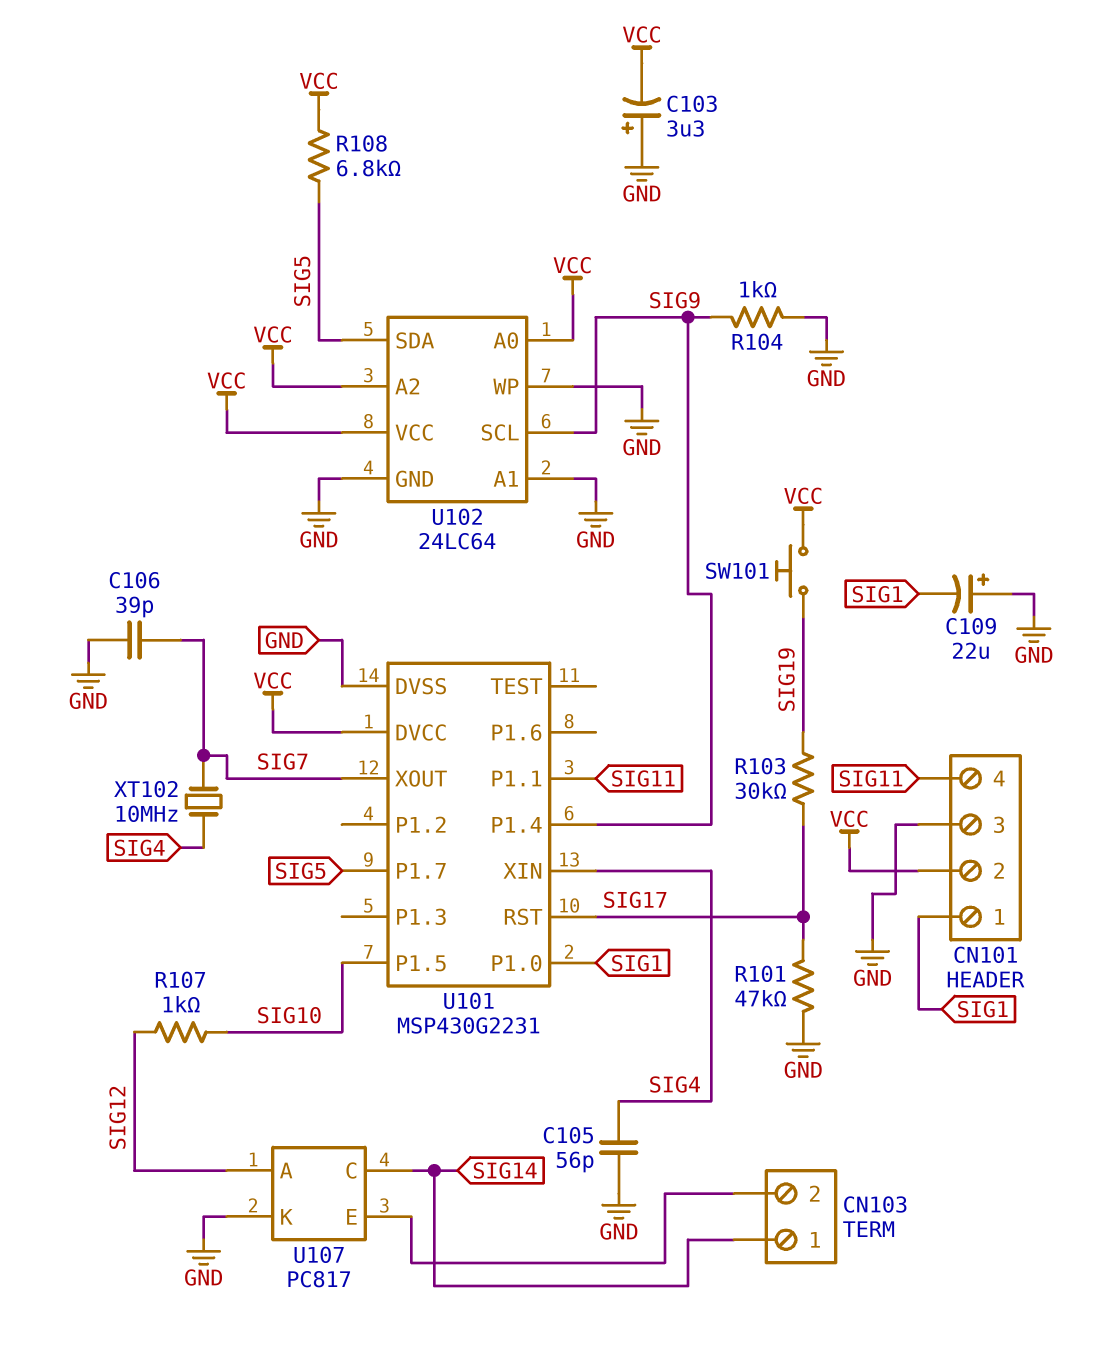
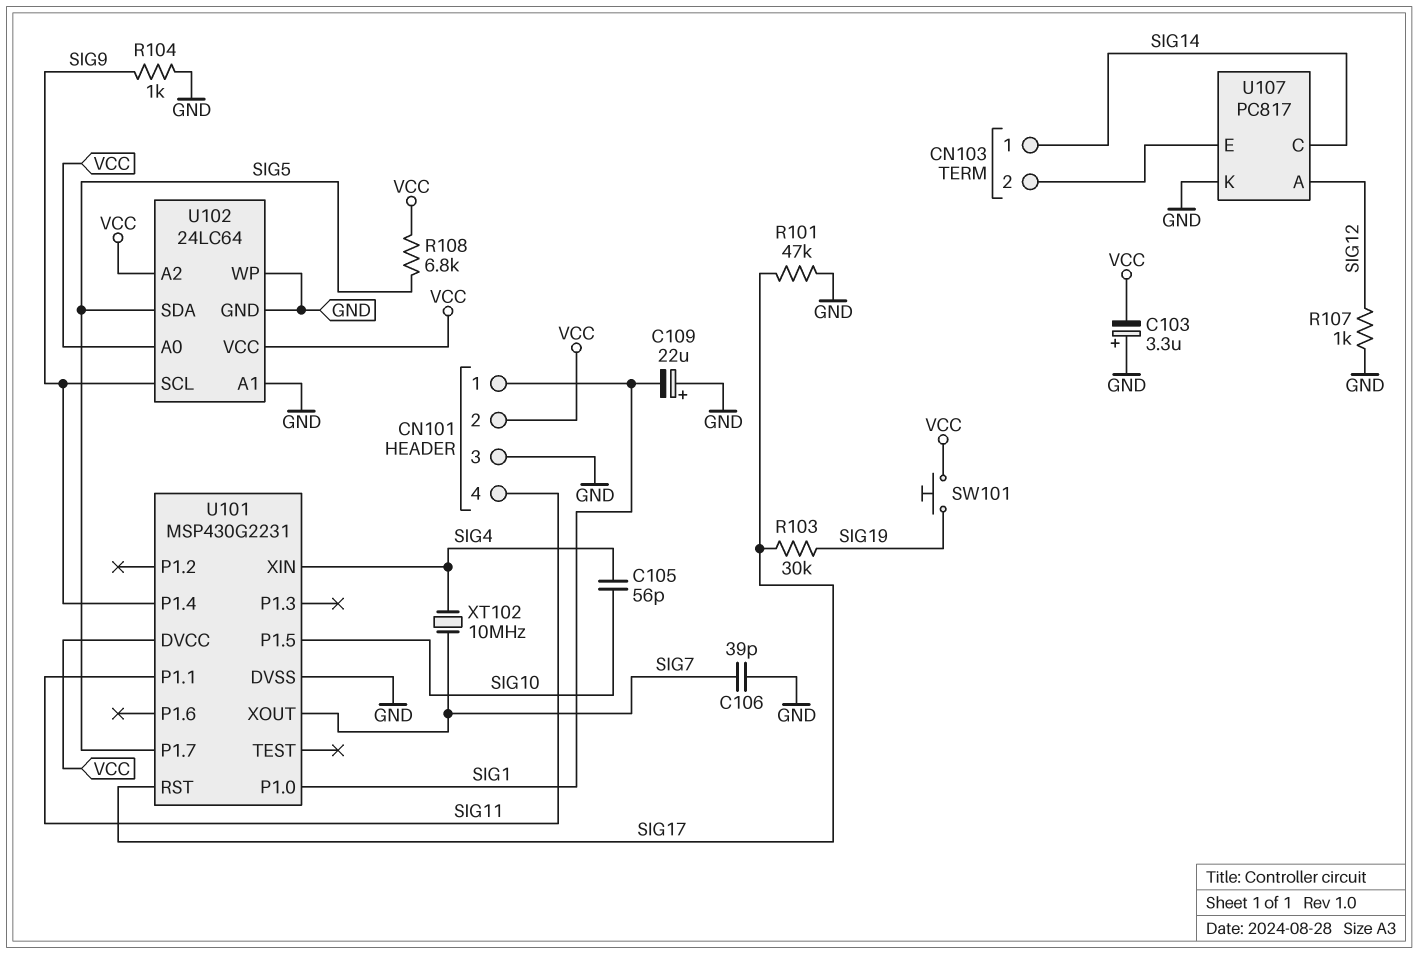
C105: 56pF (GND, SIG4) -> 56pF (SIG4, SIG10)
R107: 1k (SIG10, SIG12) -> 1k (GND, SIG12)

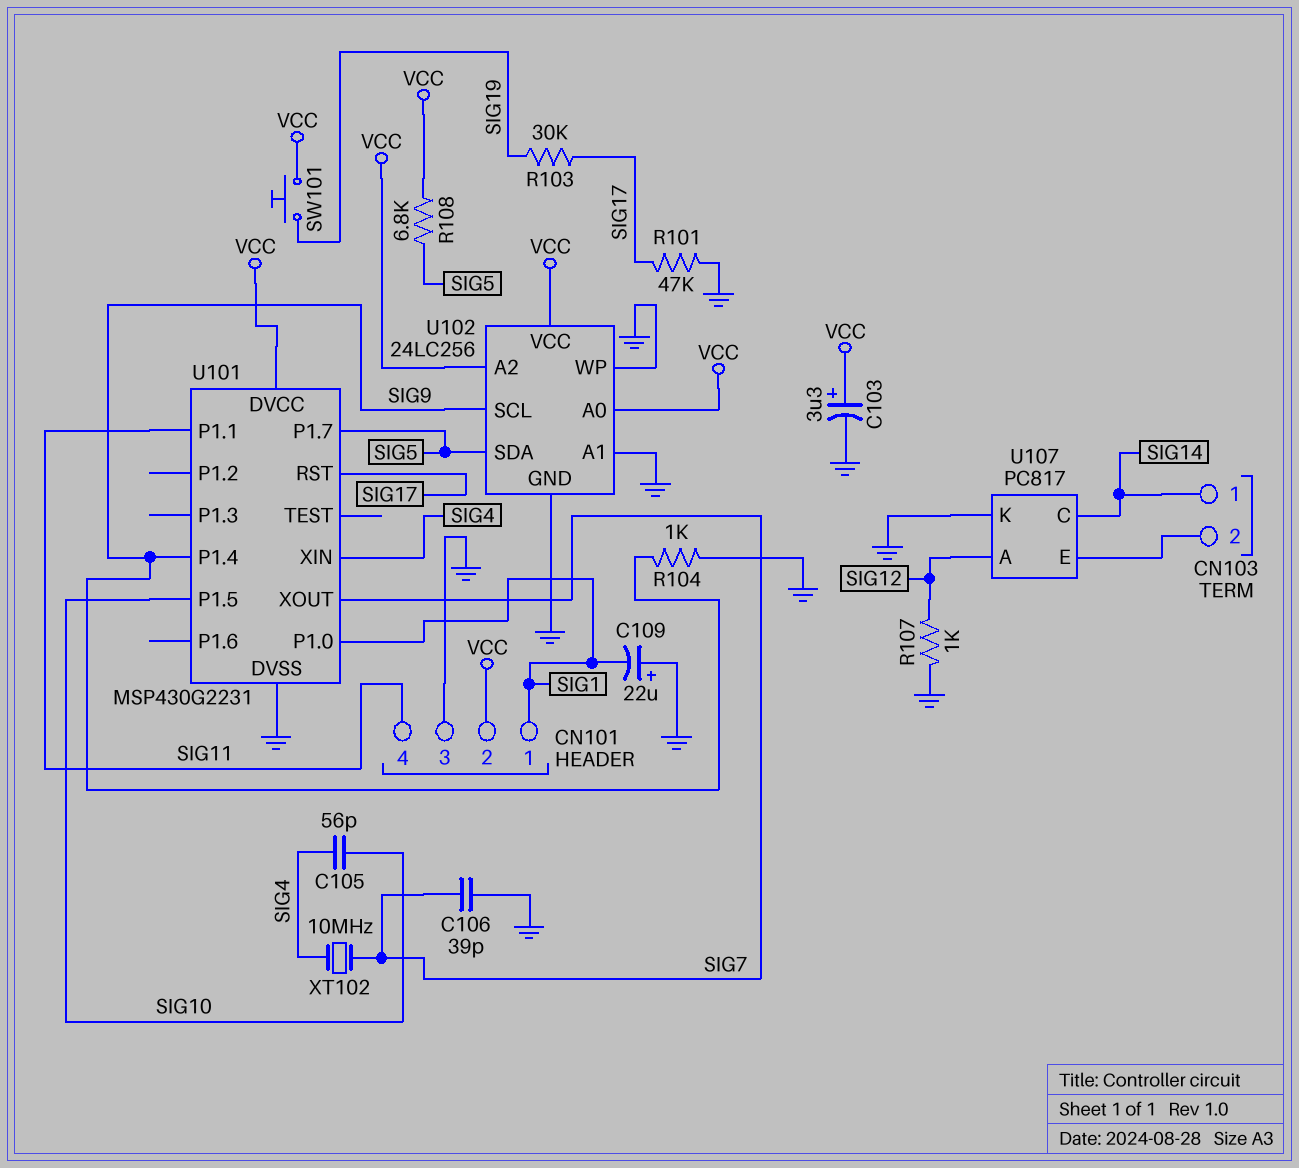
C103: 3.3uF (plus GND, minus VCC) -> 3.3uF (plus VCC, minus GND)
U102: 24LC64 -> 24LC256

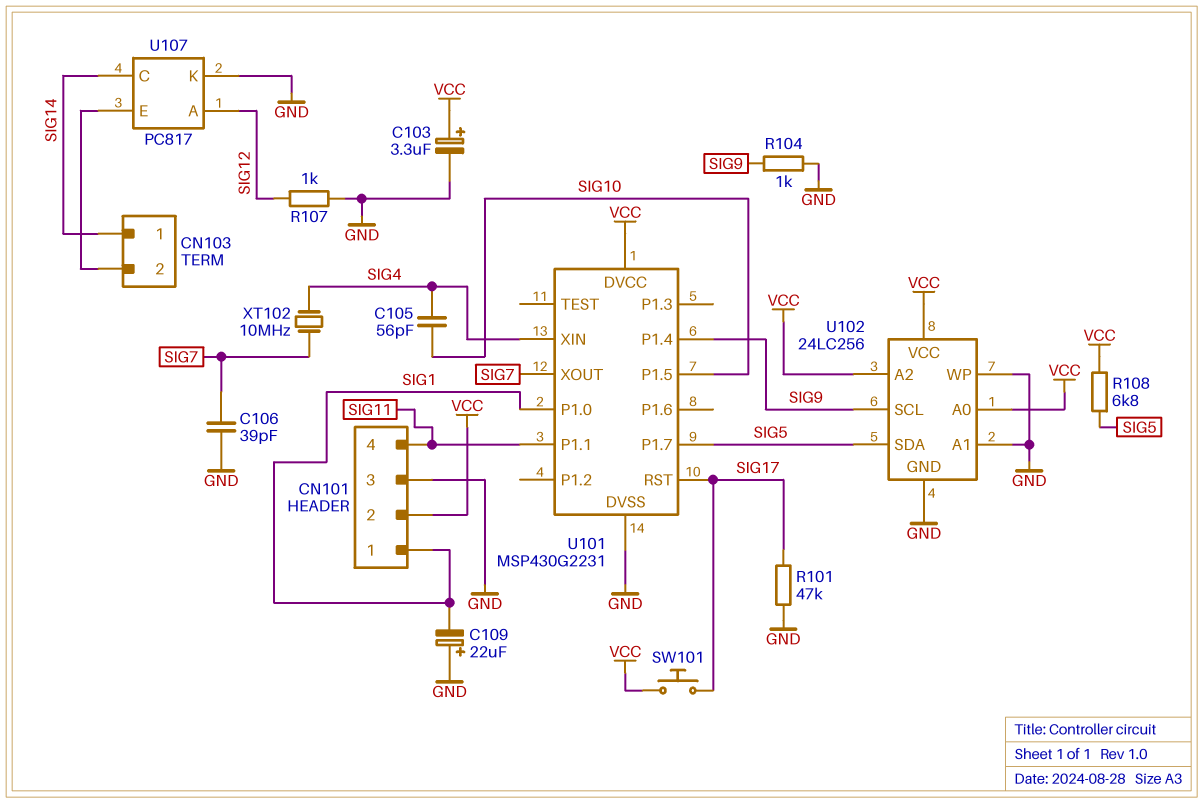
R103: 30k (SIG17, SIG19) -> none
SW101: button (SIG19, VCC) -> button (SIG17, VCC)

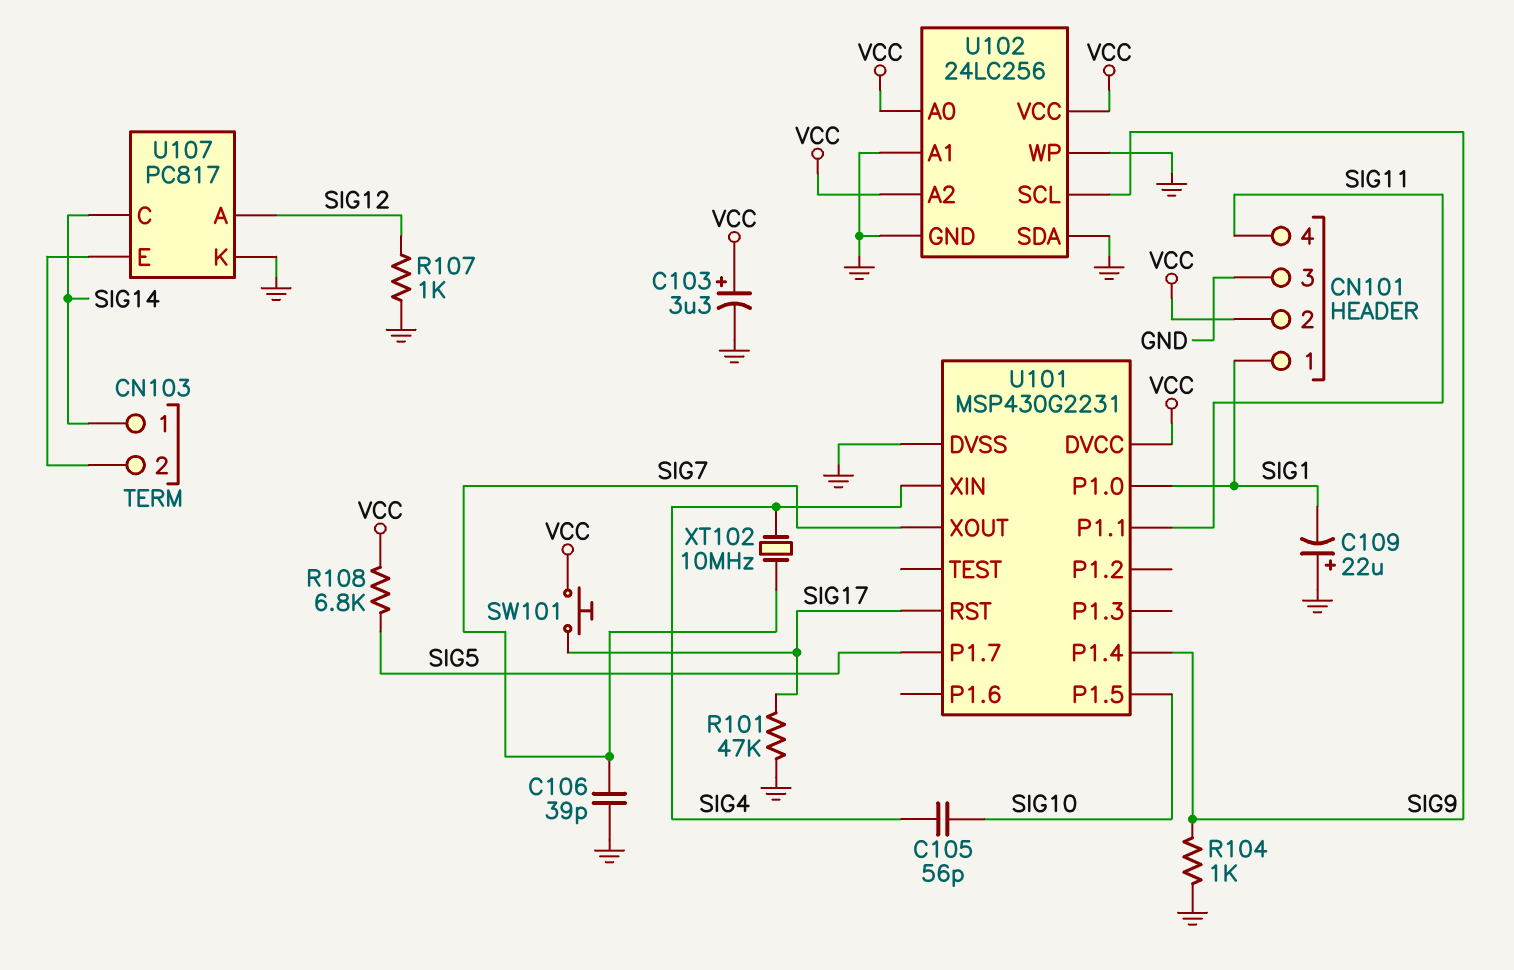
U102 pin SDA: SIG5 -> GND

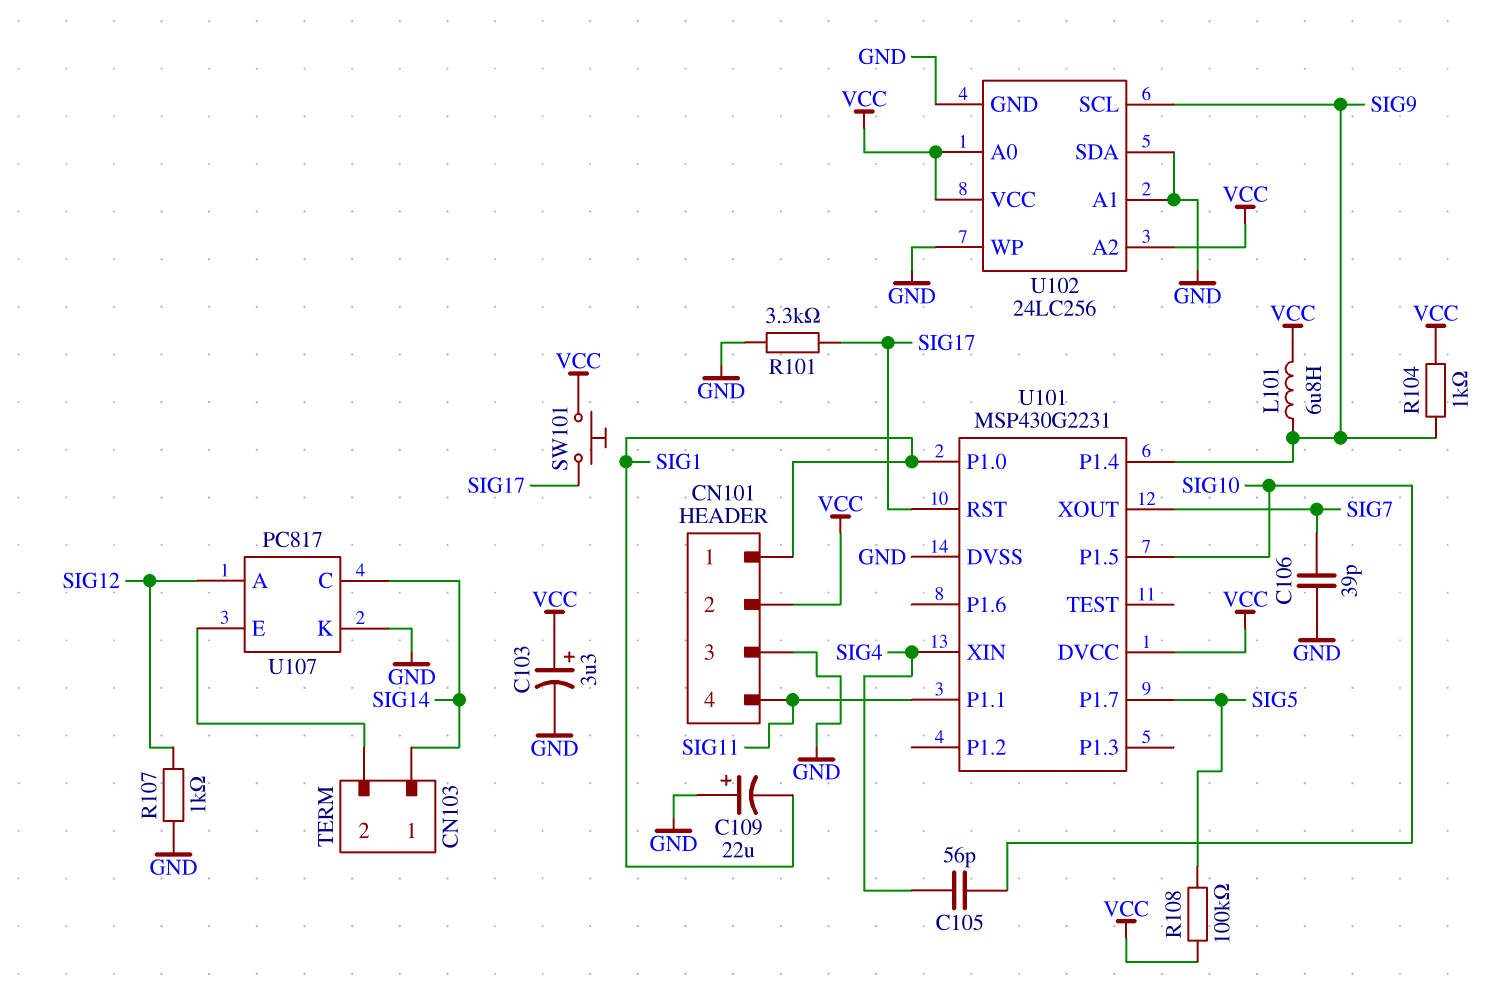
L101: none -> 6.8uH (SIG9, VCC)
R101: 47k (GND, SIG17) -> 3.3k (GND, SIG17)
R104: 1k (GND, SIG9) -> 1k (SIG9, VCC)
R108: 6.8k (SIG5, VCC) -> 100k (SIG5, VCC)
XT102: 10MHz (SIG4, SIG7) -> none

